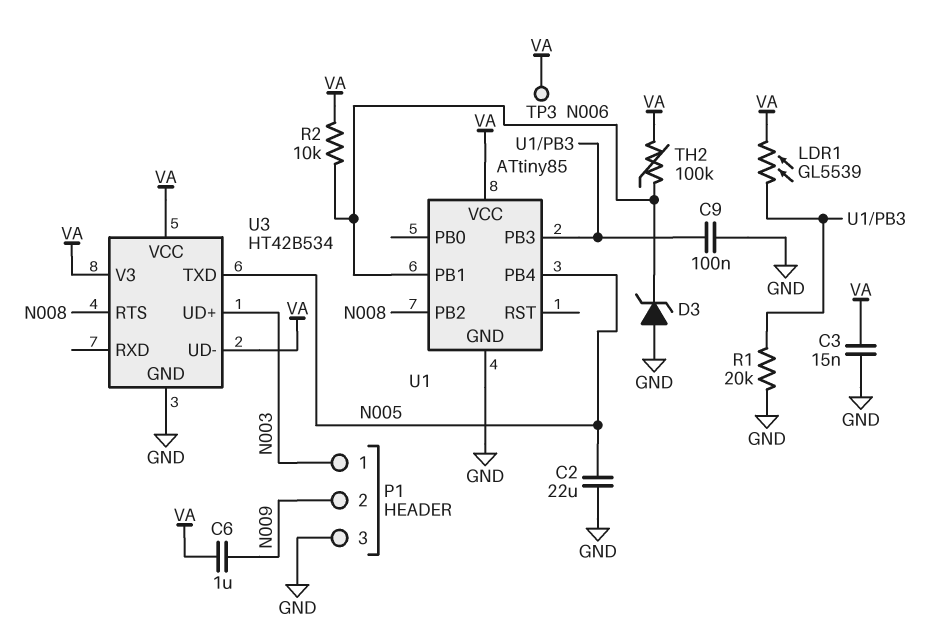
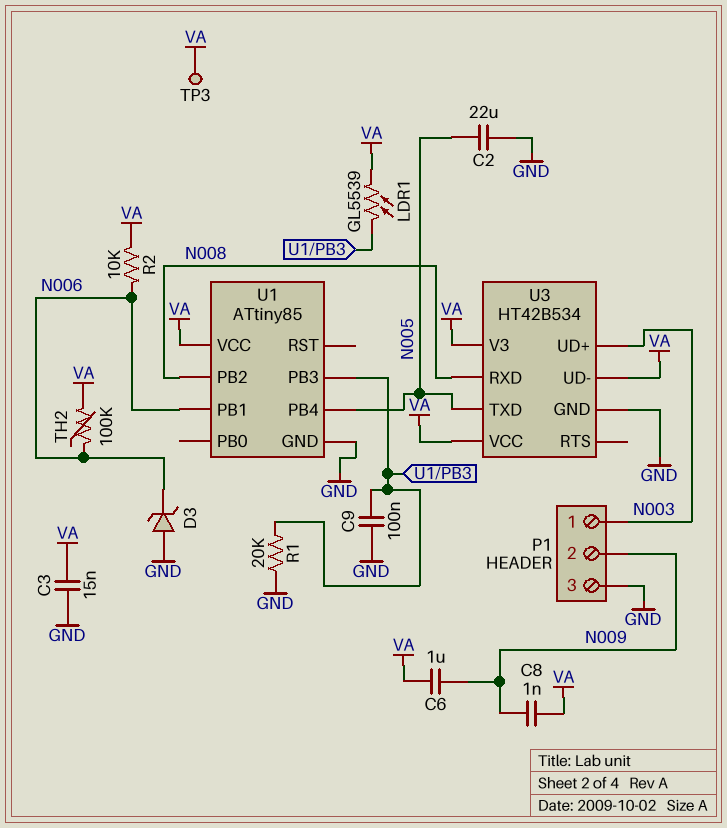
C8: none -> 1nF (N009, VA)
U3 pin RTS: N008 -> none
U3 pin RXD: none -> N008

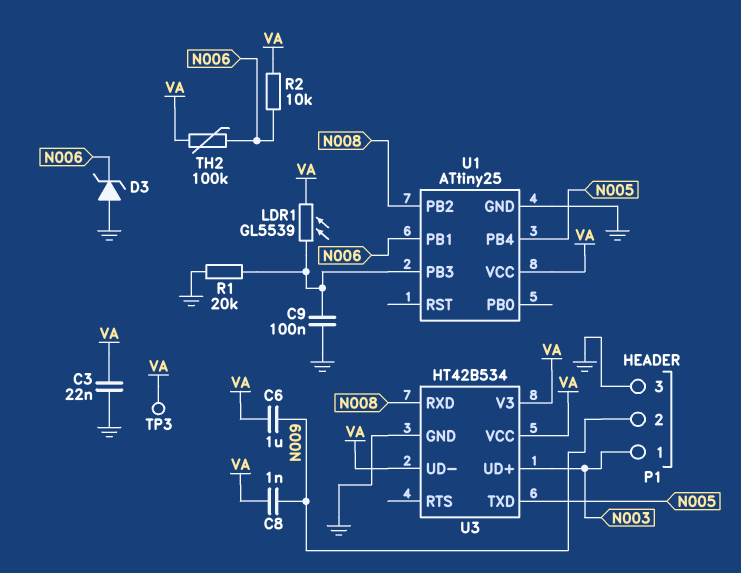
C2: 22uF (GND, N005) -> none
C3: 15nF (GND, VA) -> 22nF (GND, VA)
U1: ATtiny85 -> ATtiny25

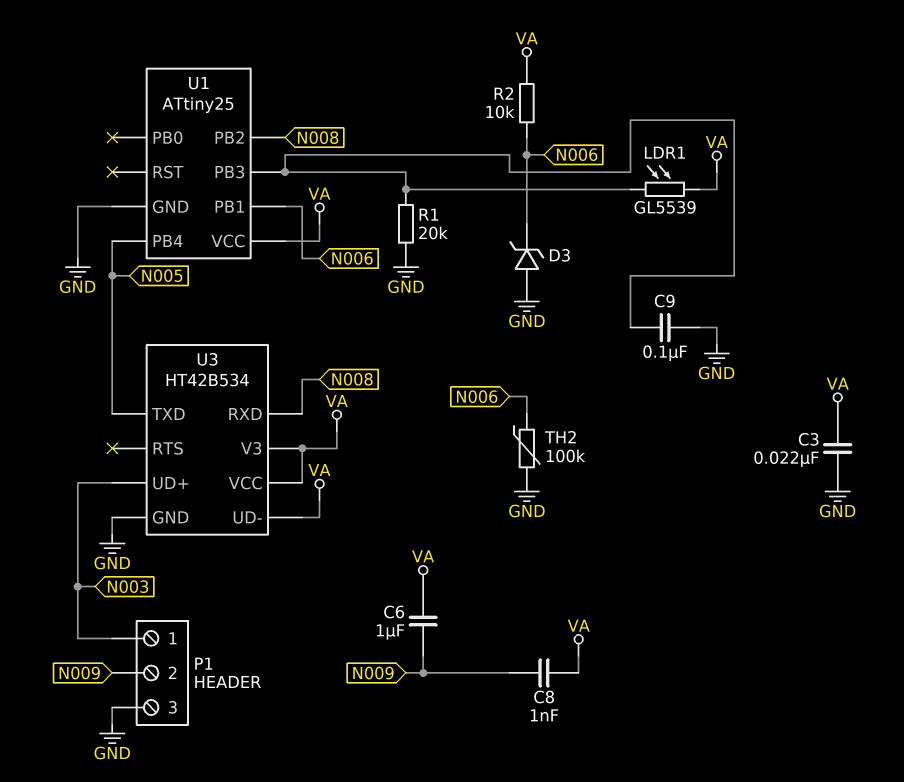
TH2: 100k (N006, VA) -> 100k (GND, N006)
TP3: test point (VA) -> none

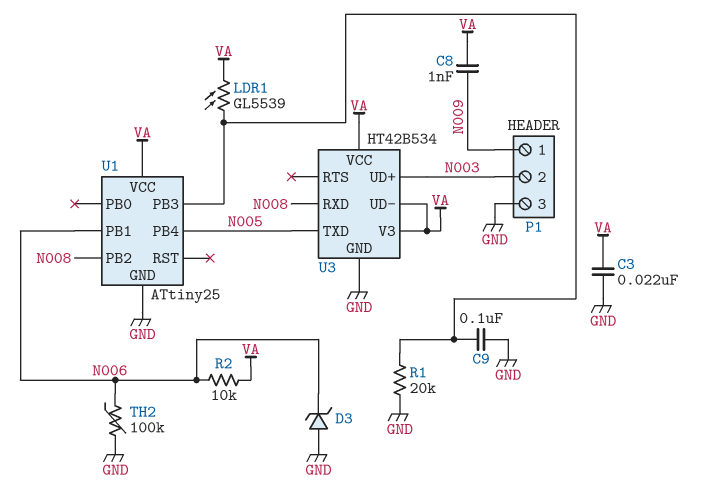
C6: 1uF (N009, VA) -> none
P1 pin 1: N003 -> N009
P1 pin 2: N009 -> N003

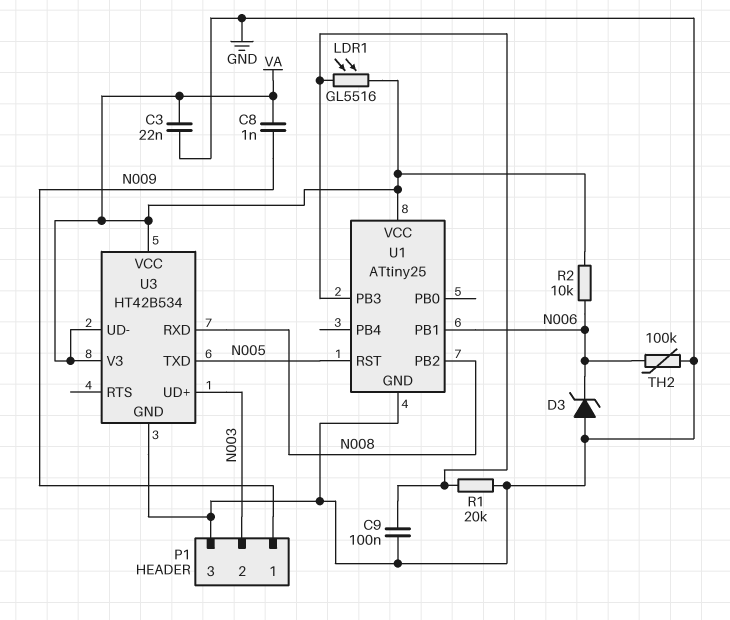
LDR1: GL5539 (U1/PB3, VA) -> GL5516 (U1/PB3, VA)
U1 pin PB4: N005 -> none
U1 pin RST: none -> N005

